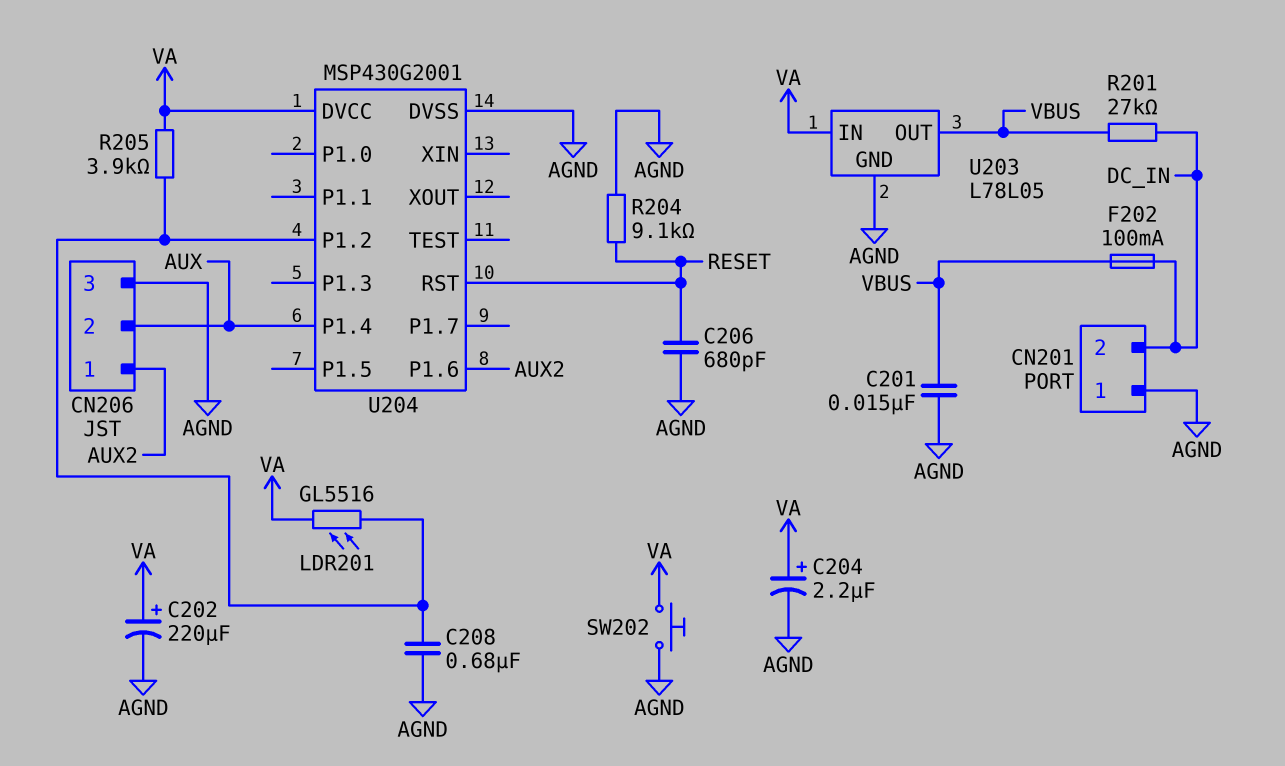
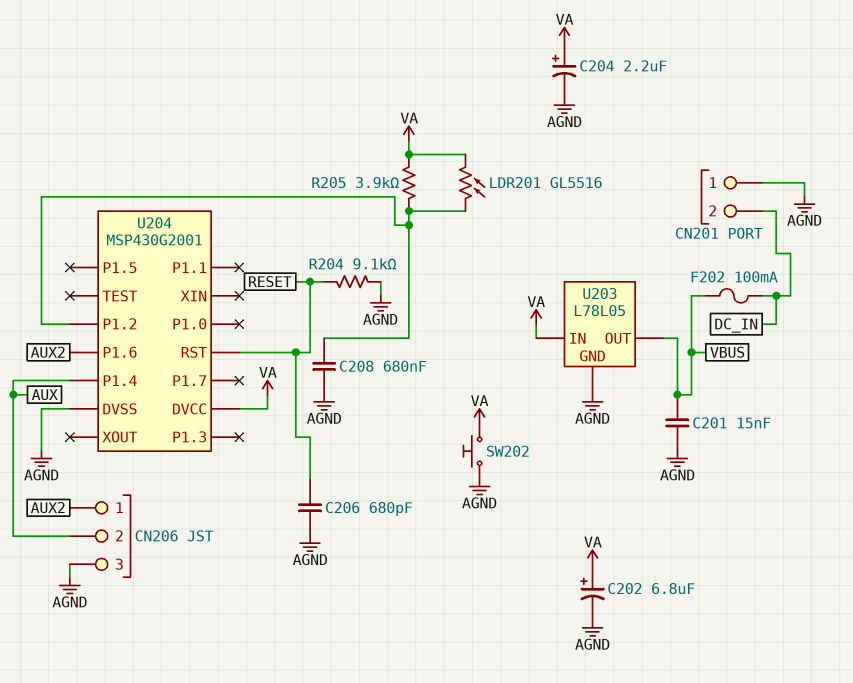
C202: 220uF (plus VA, minus AGND) -> 6.8uF (plus VA, minus AGND)
R201: 27k (DC_IN, VBUS) -> none

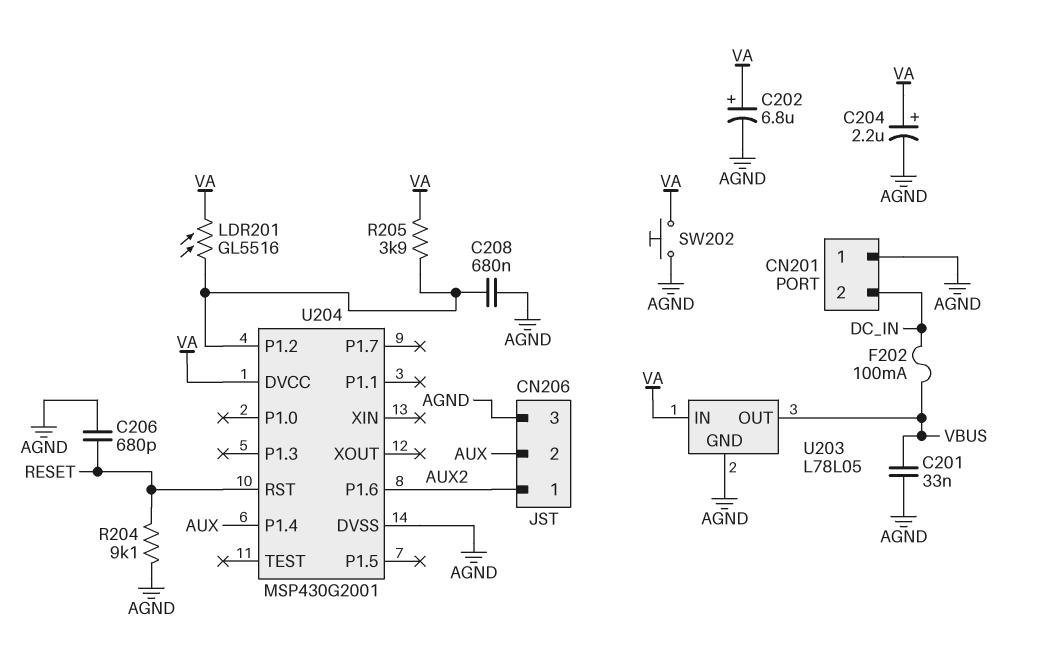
C201: 15nF (AGND, VBUS) -> 33nF (AGND, VBUS)

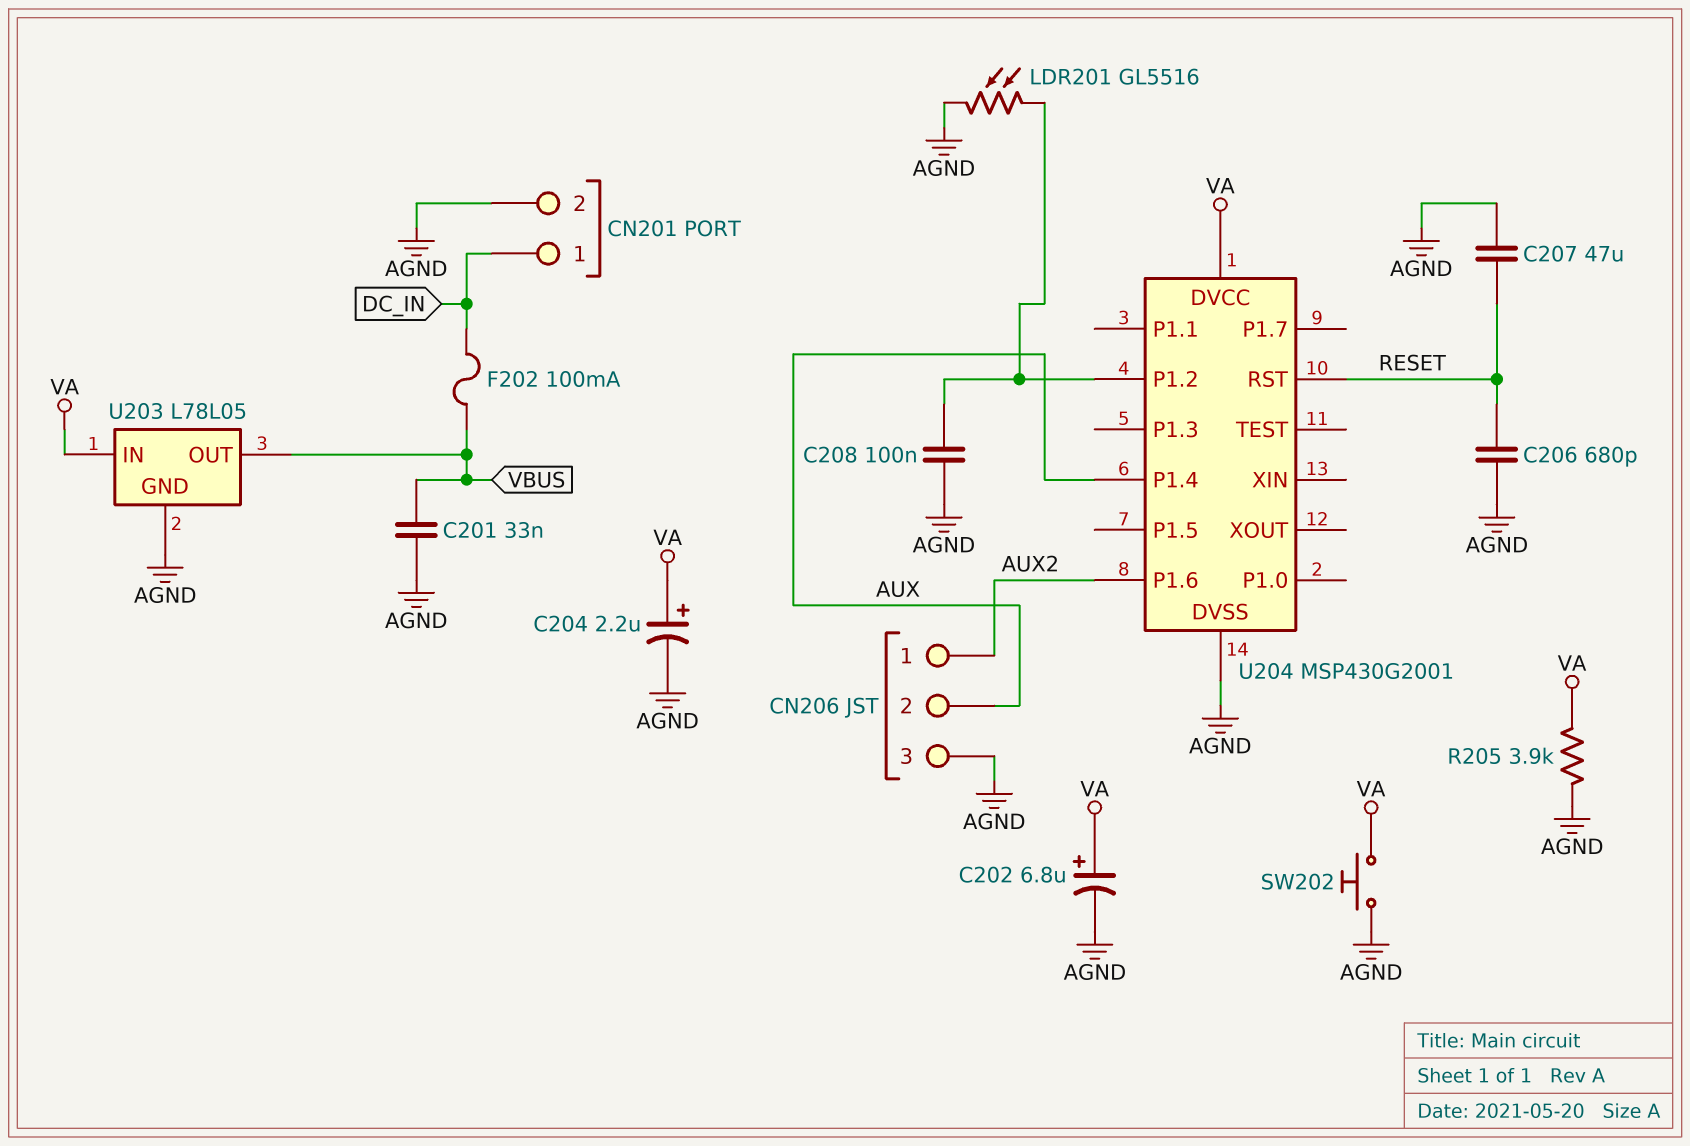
C207: none -> 47uF (AGND, RESET)
C208: 680nF (AGND, U204/P1.2) -> 100nF (AGND, U204/P1.2)
CN201 pin 1: AGND -> DC_IN
CN201 pin 2: DC_IN -> AGND
LDR201: GL5516 (U204/P1.2, VA) -> GL5516 (AGND, U204/P1.2)
R204: 9.1k (AGND, RESET) -> none
R205: 3.9k (U204/P1.2, VA) -> 3.9k (AGND, VA)

